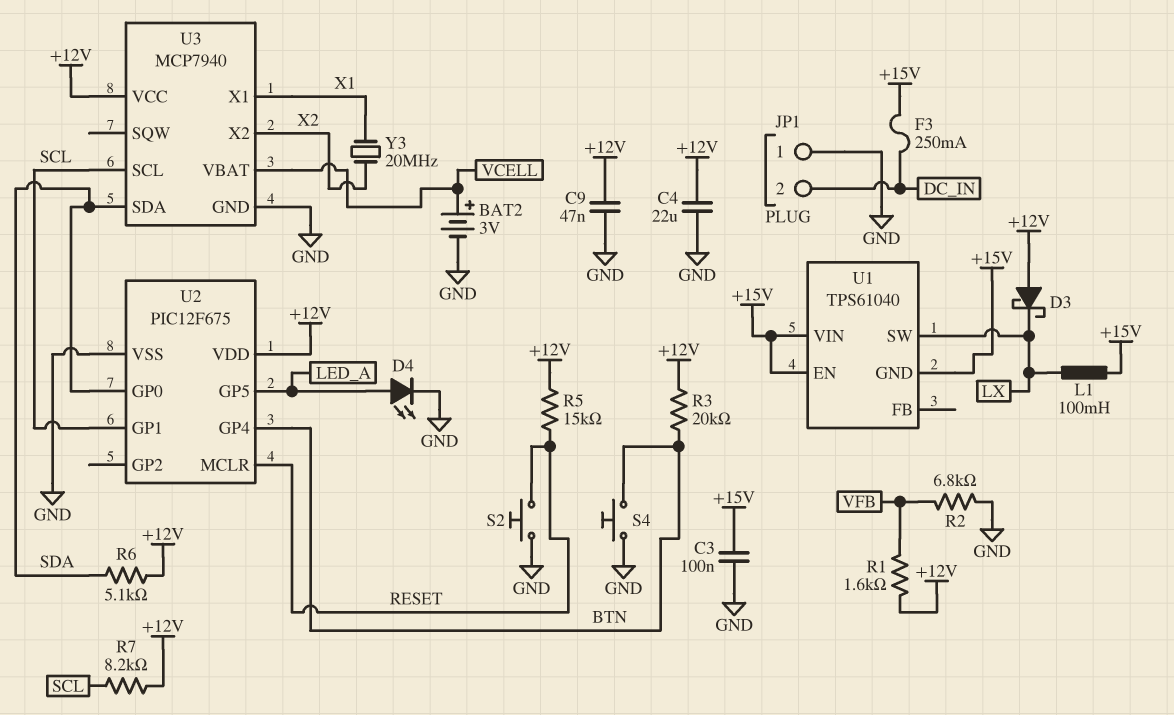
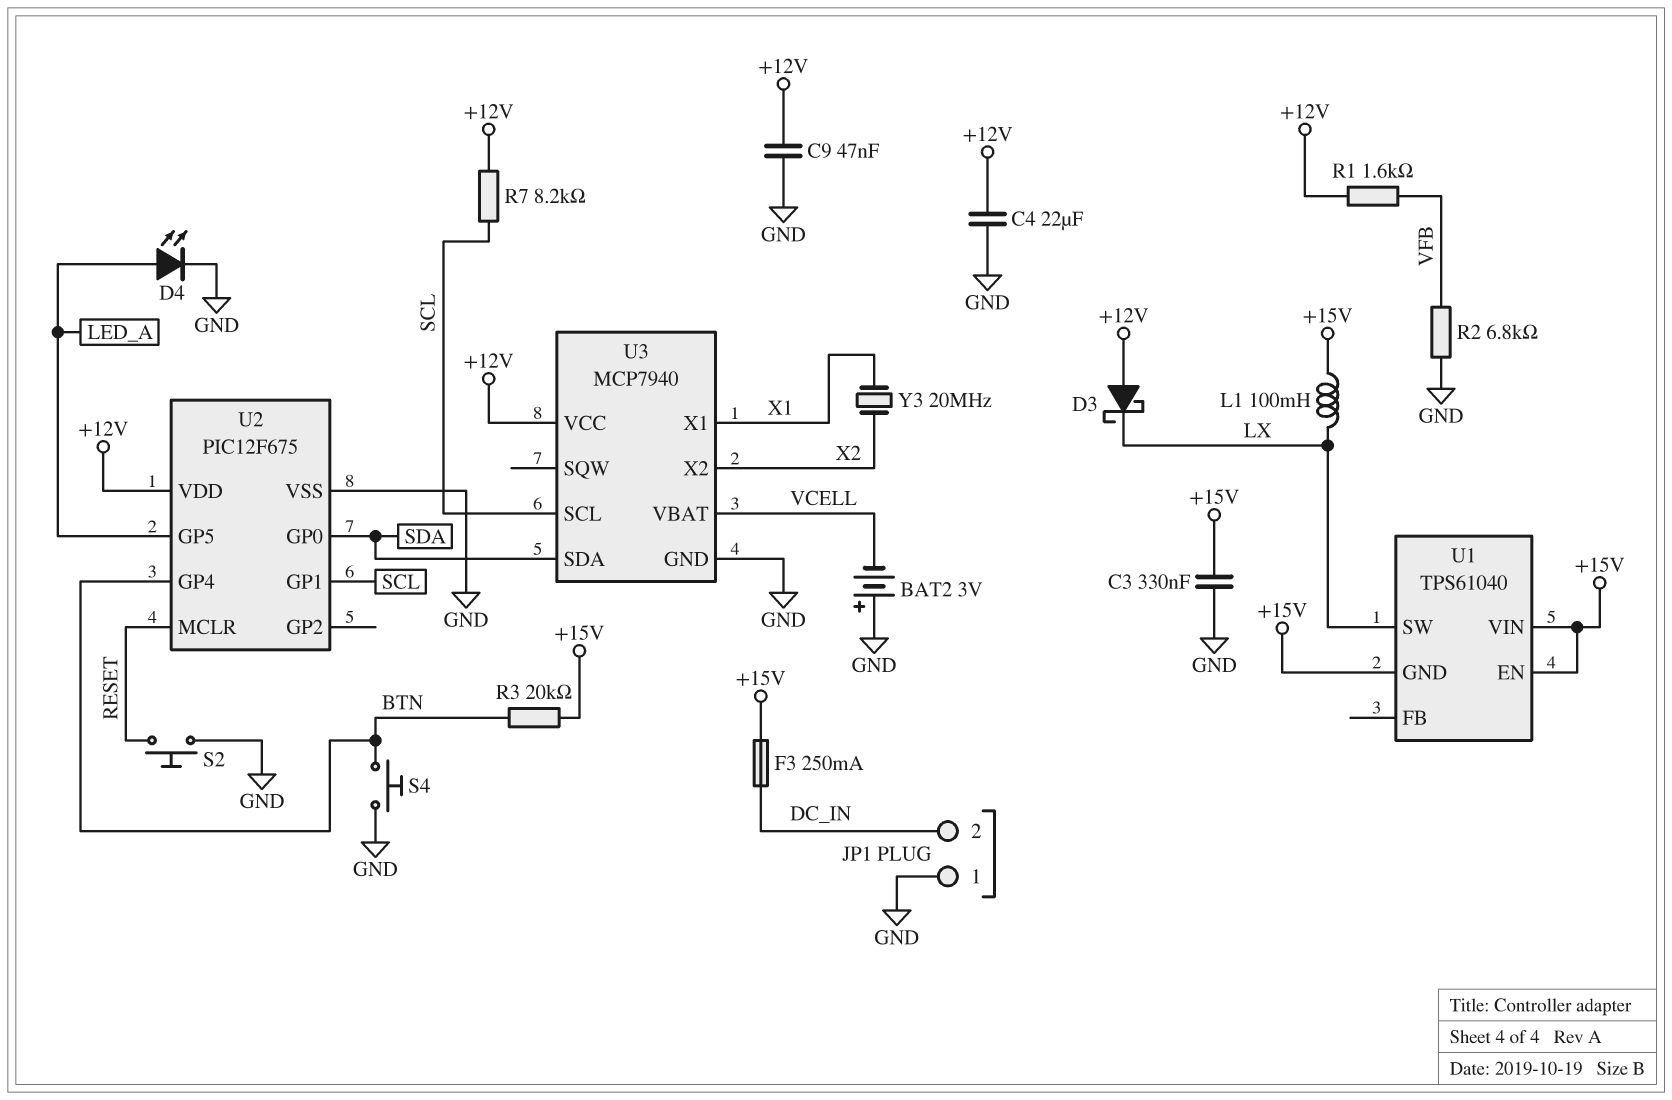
BAT2: 3V (plus VCELL, minus GND) -> 3V (plus GND, minus VCELL)
C3: 100nF (+15V, GND) -> 330nF (+15V, GND)
R3: 20k (+12V, BTN) -> 20k (+15V, BTN)
R5: 15k (+12V, RESET) -> none
R6: 5.1k (+12V, SDA) -> none

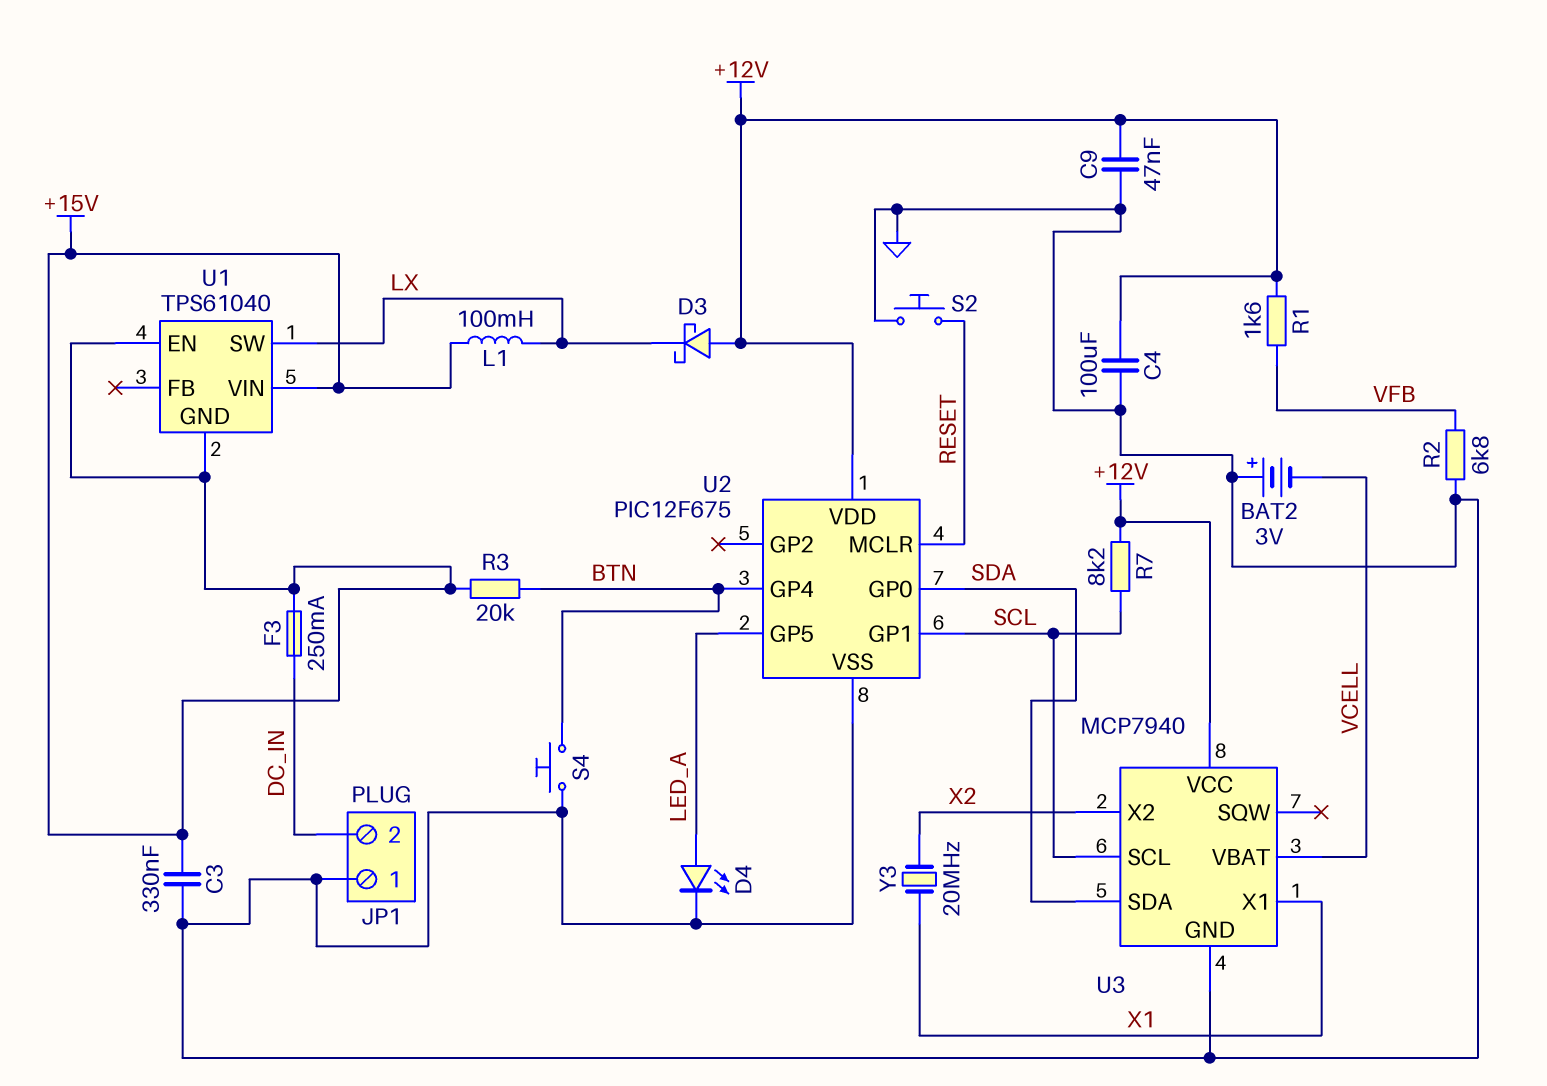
C4: 22uF (+12V, GND) -> 100uF (+12V, GND)

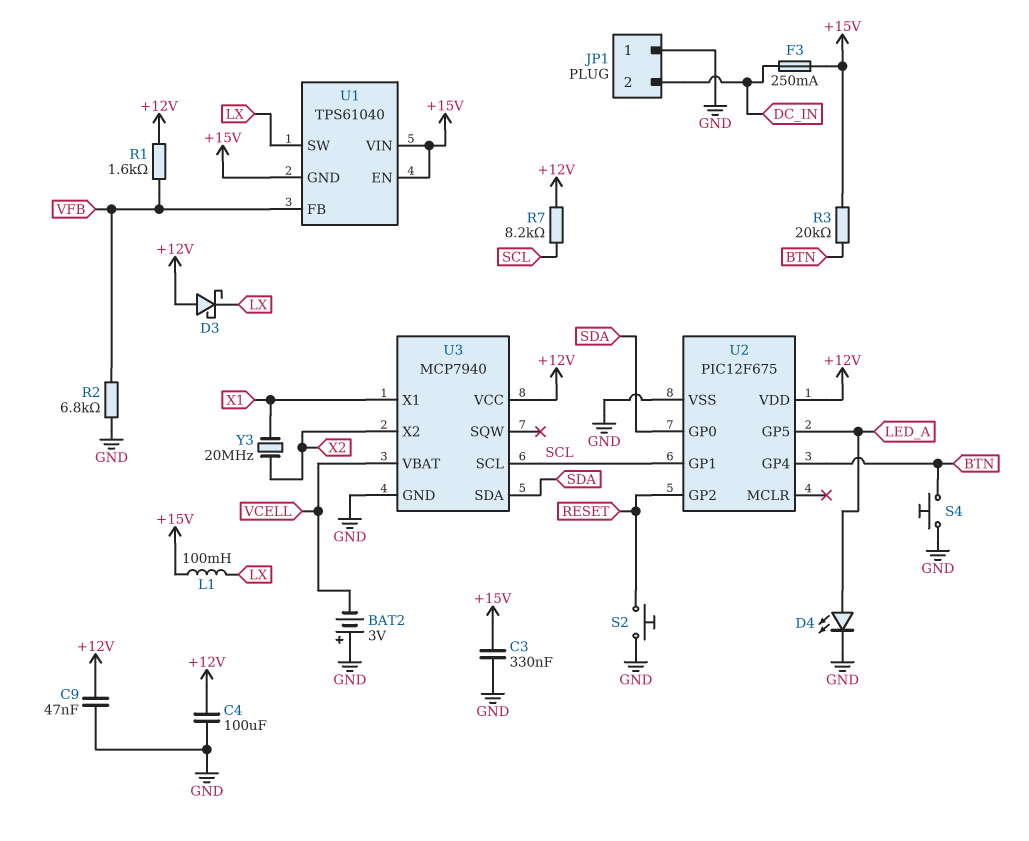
U1 pin FB: none -> VFB
U2 pin GP2: none -> RESET
U2 pin MCLR: RESET -> none

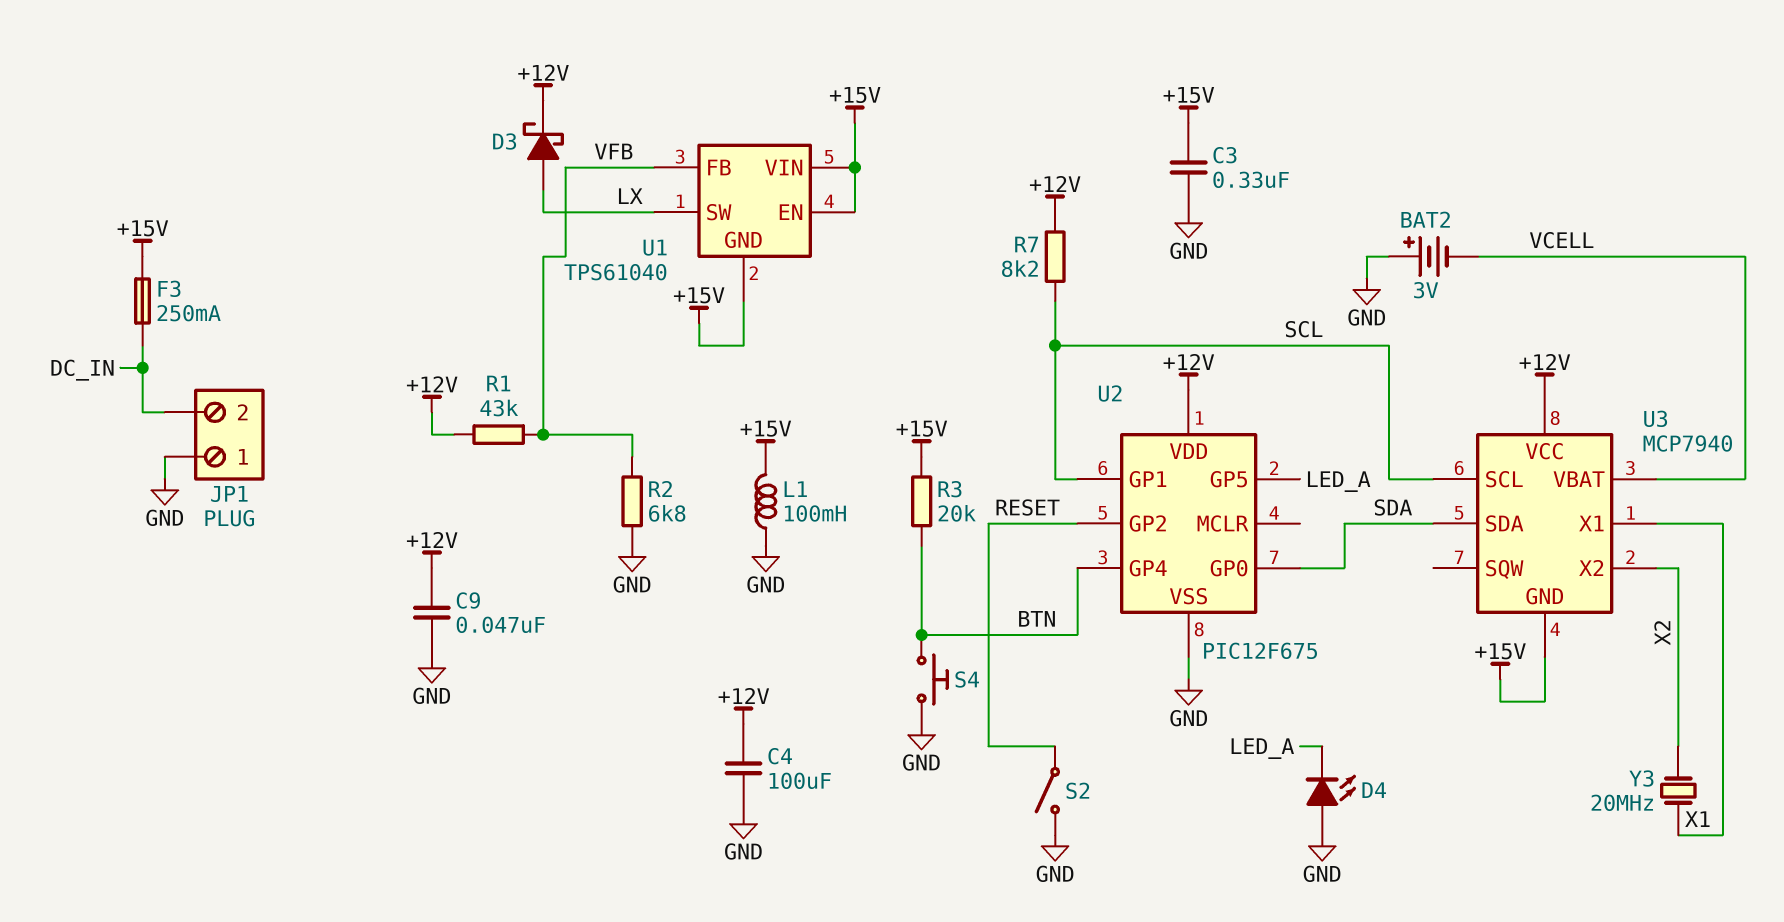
D3: schottky (A +12V, K LX) -> schottky (A LX, K +12V)
D4: LED (A LED_A, K GND) -> LED (A GND, K LED_A)
L1: 100mH (+15V, LX) -> 100mH (+15V, GND)
R1: 1.6k (+12V, VFB) -> 43k (+12V, VFB)
S2: button (GND, RESET) -> switch (GND, RESET)
U3 pin GND: GND -> +15V

